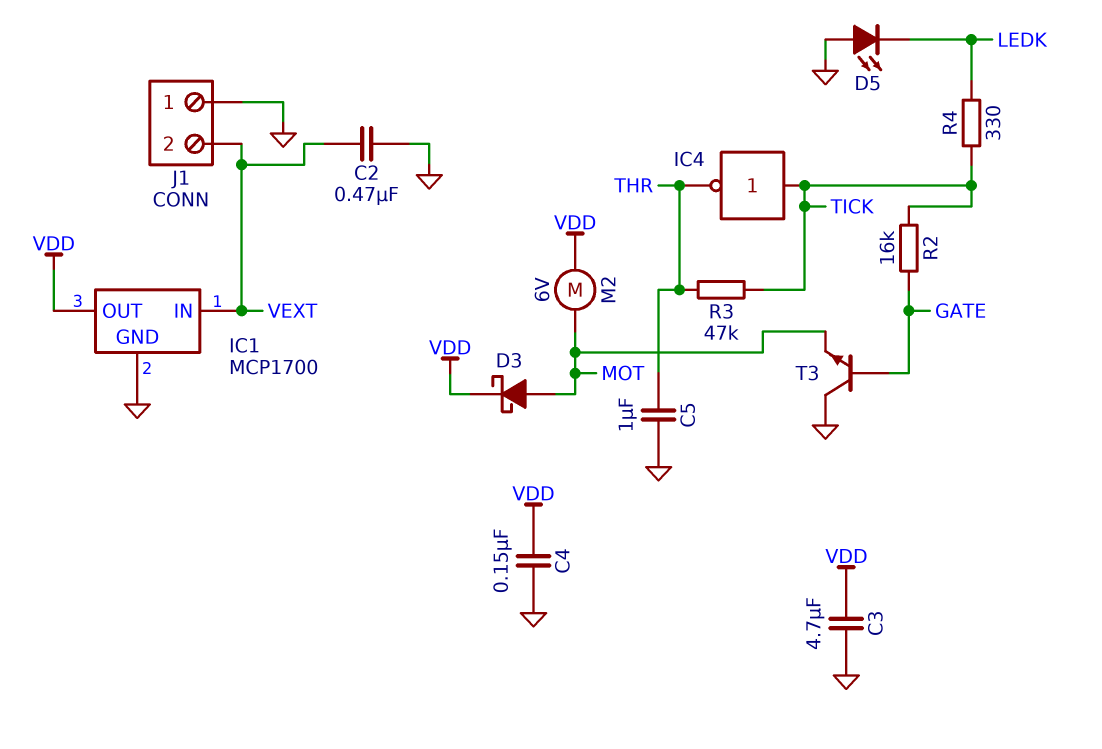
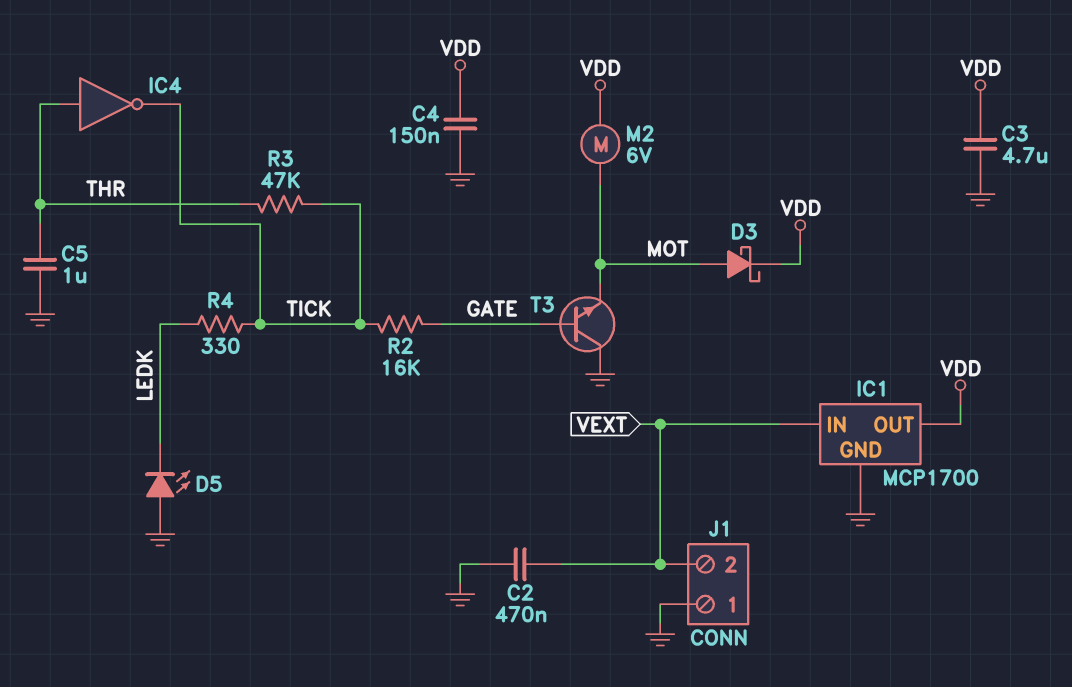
IC4: NOT (in TICK, out THR) -> NOT (in THR, out TICK)

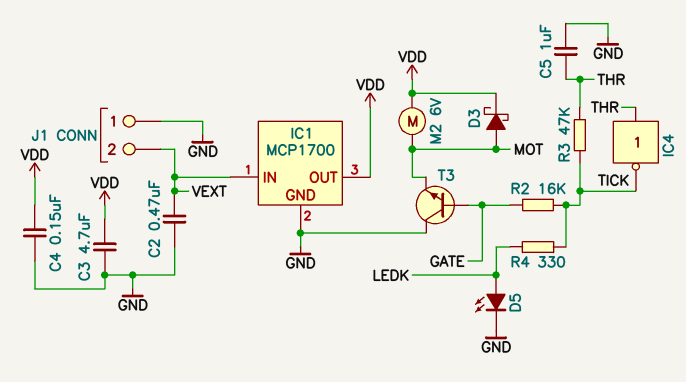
D5: LED (A GND, K LEDK) -> LED (A LEDK, K GND)

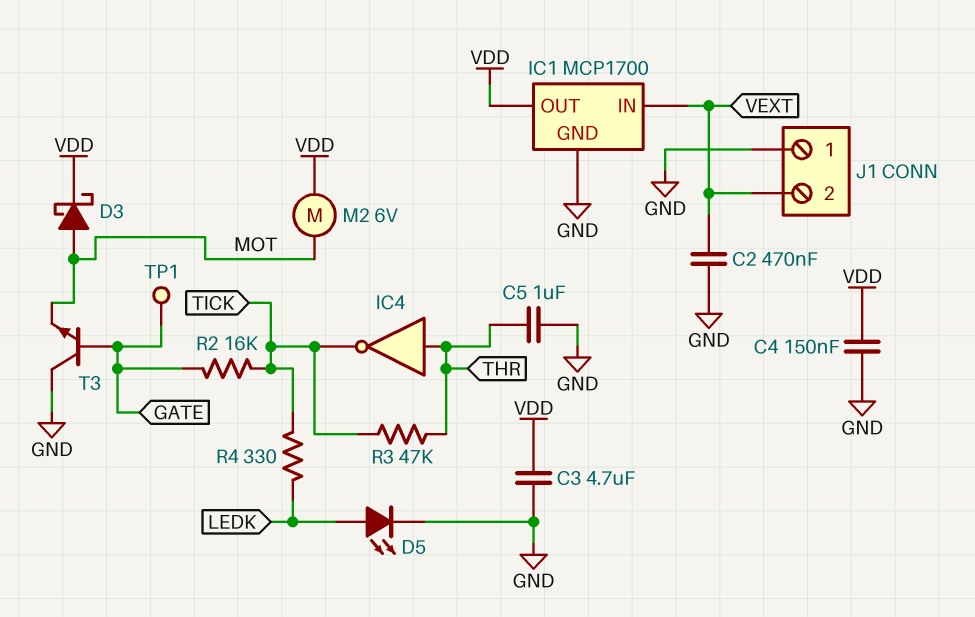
TP1: none -> test point (GATE)

